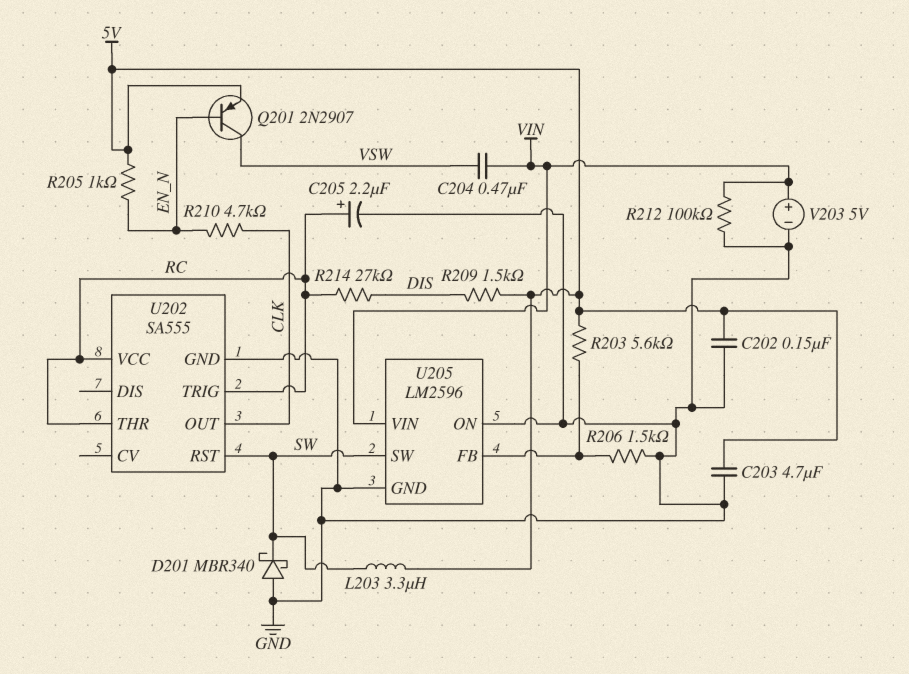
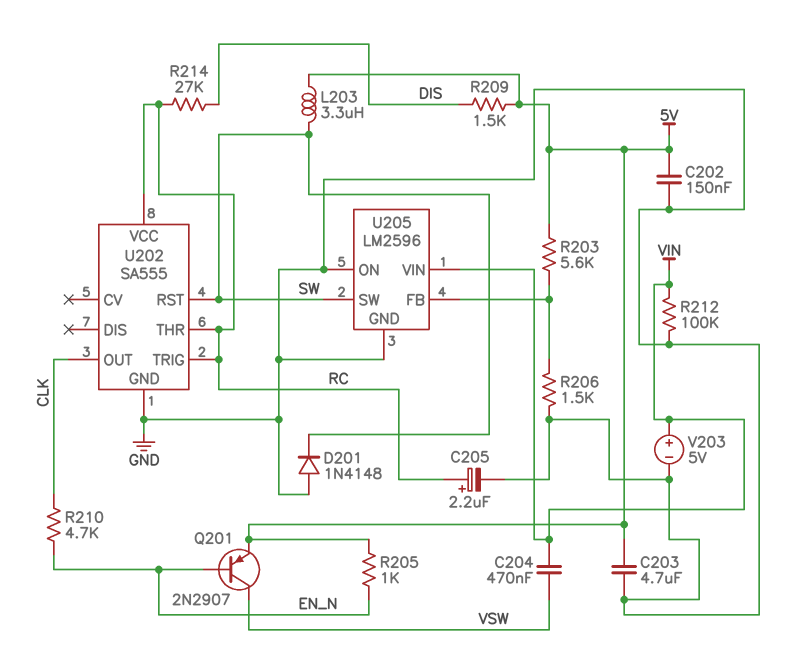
D201: schottky MBR340 (A GND, K SW) -> diode 1N4148 (A GND, K SW)

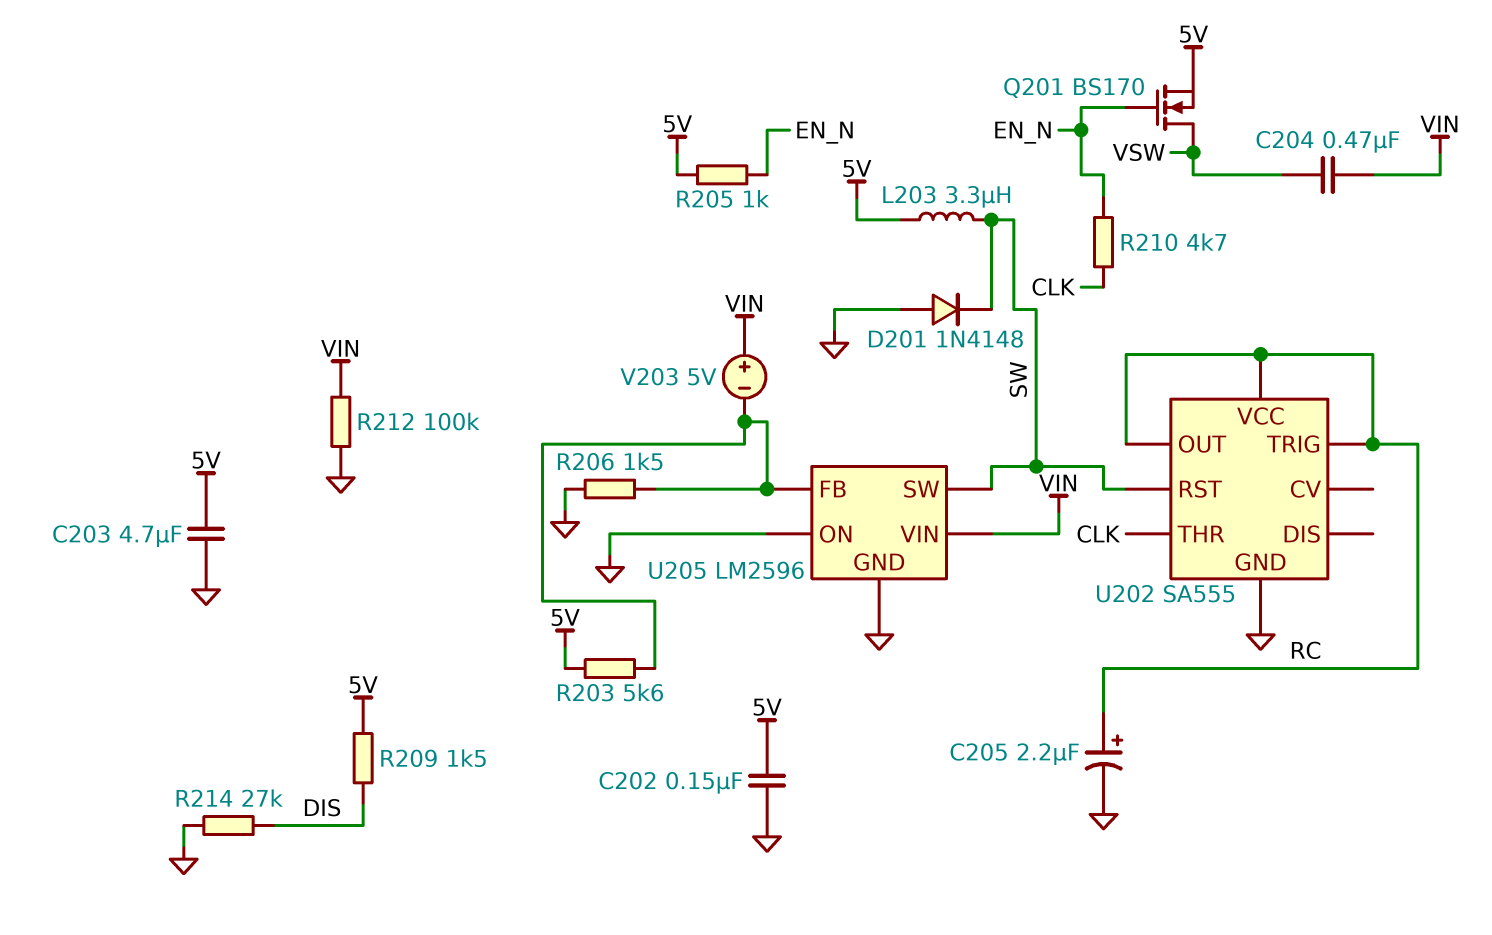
Q201: PNP 2N2907 (B EN_N, C VSW, E 5V) -> NMOS BS170 (G EN_N, D VSW, S 5V)
R214: 27k (DIS, RC) -> 27k (DIS, GND)
U202 pin OUT: CLK -> RC
U202 pin THR: RC -> CLK
V203: 5V (plus VIN, minus GND) -> 5V (plus VIN, minus U205/FB)

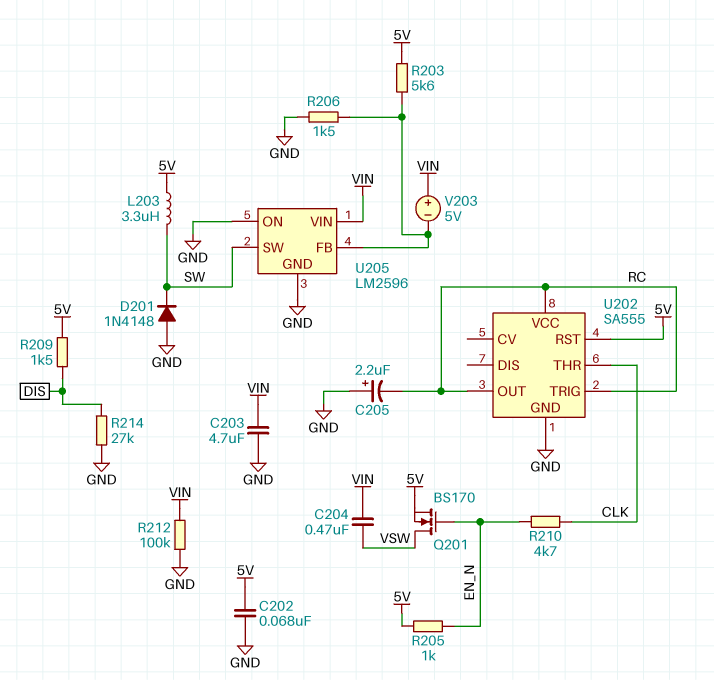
C202: 150nF (5V, GND) -> 68nF (5V, GND)
C203: 4.7uF (5V, GND) -> 4.7uF (GND, VIN)
C205: 2.2uF (plus RC, minus GND) -> 2.2uF (plus GND, minus RC)
U202 pin RST: SW -> 5V

